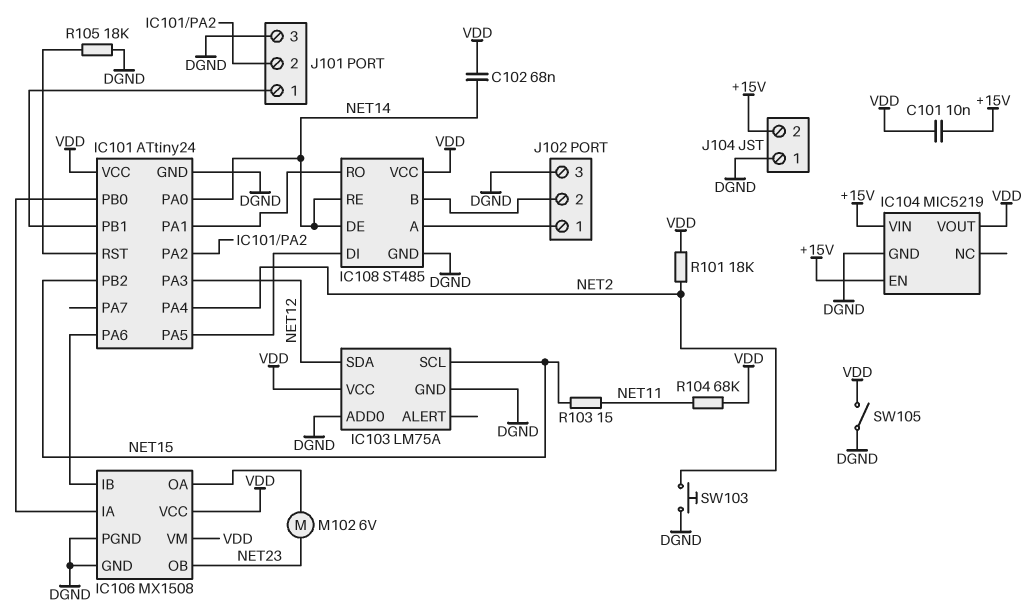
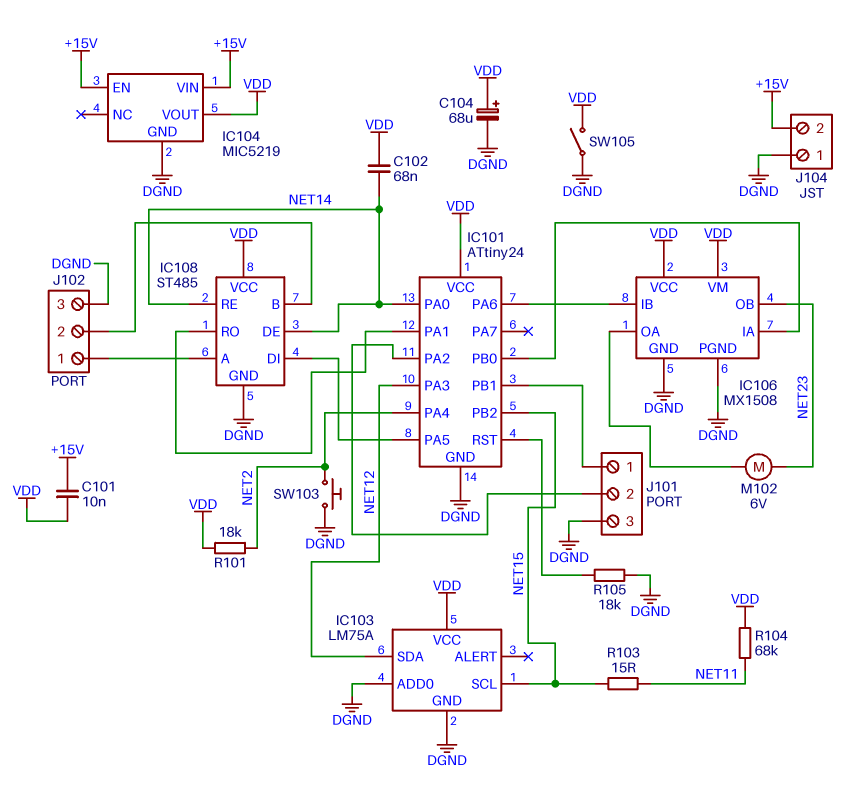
C104: none -> 68uF (plus VDD, minus DGND)

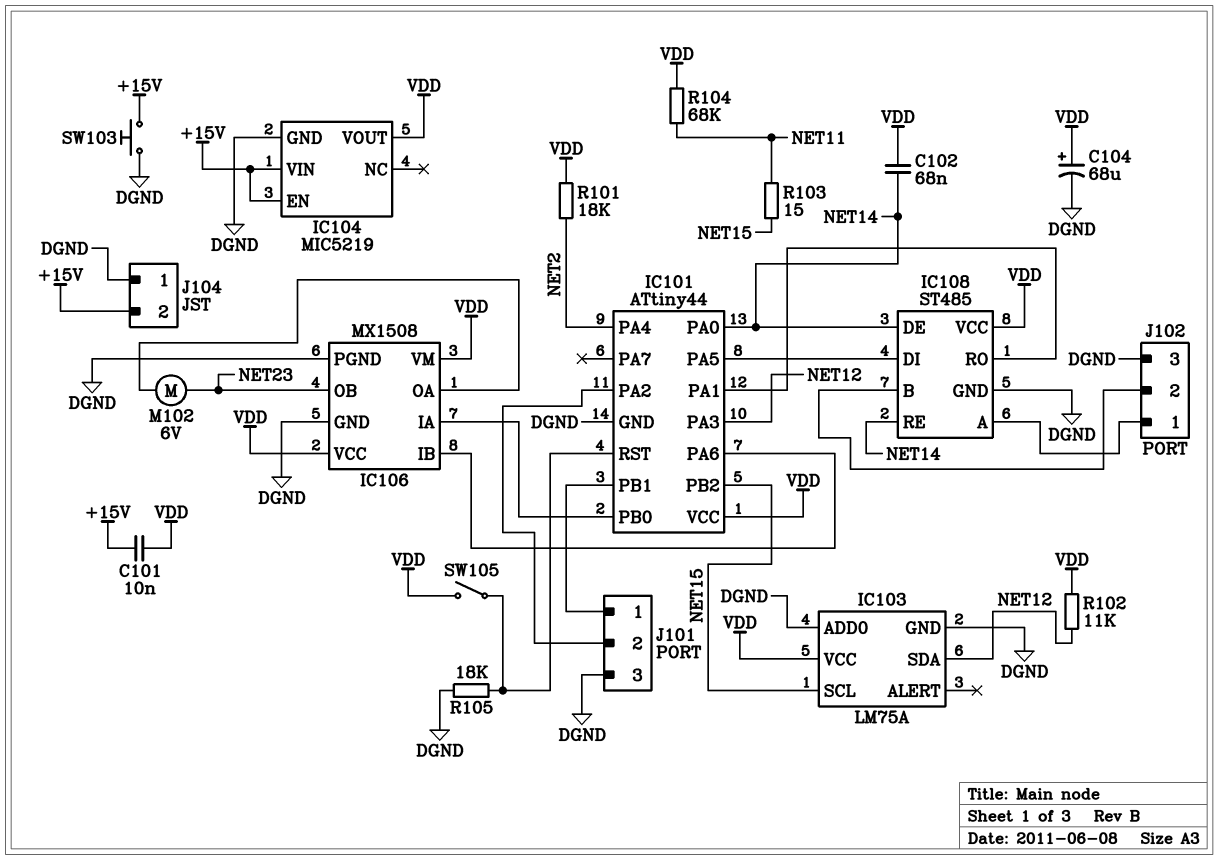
IC101: ATtiny24 -> ATtiny44
R102: none -> 11k (NET12, VDD)
SW103: button (DGND, NET2) -> button (+15V, DGND)
SW105: switch (DGND, VDD) -> switch (IC101/RST, VDD)

